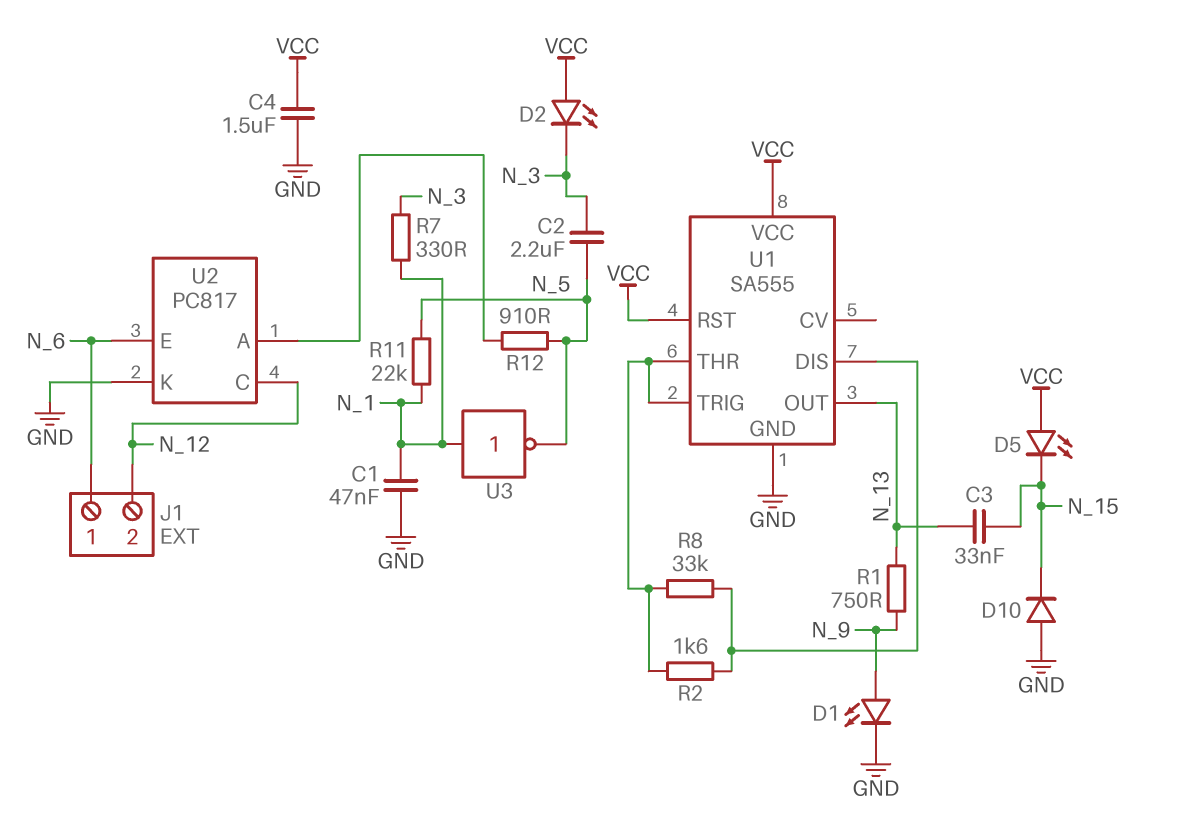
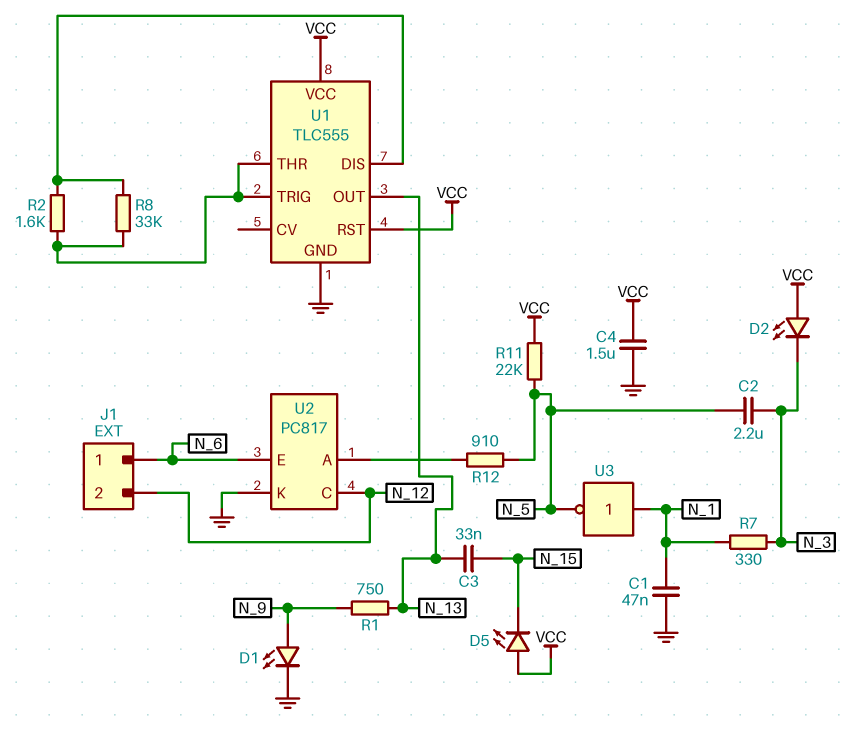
D10: diode (A GND, K N_15) -> none
R11: 22k (N_1, N_5) -> 22k (N_5, VCC)
U1: SA555 -> TLC555

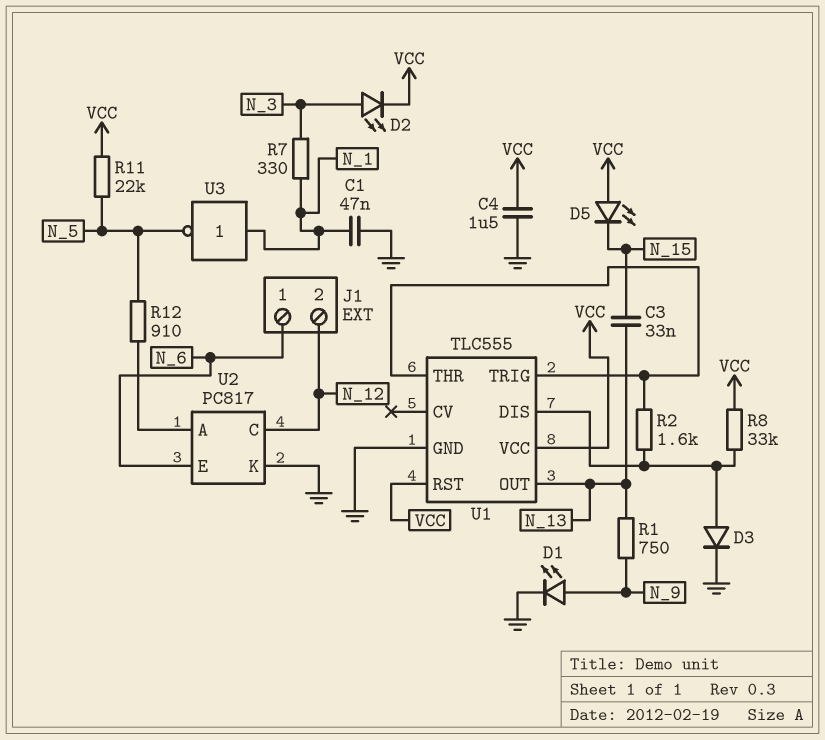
C2: 2.2uF (N_3, N_5) -> none
D2: LED (A VCC, K N_3) -> LED (A N_3, K VCC)
D3: none -> diode (A U1/DIS, K GND)
R8: 33k (U1/DIS, U1/THR) -> 33k (U1/DIS, VCC)

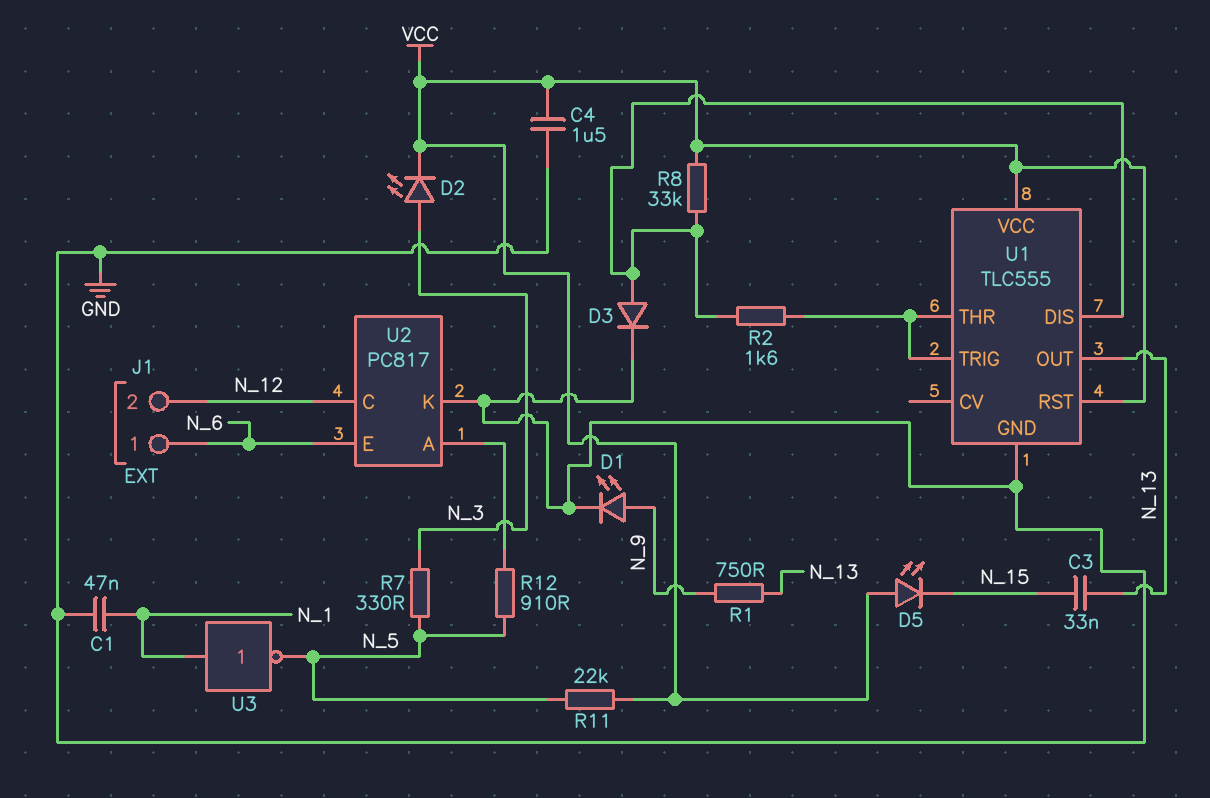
R7: 330 (N_1, N_3) -> 330 (N_3, N_5)

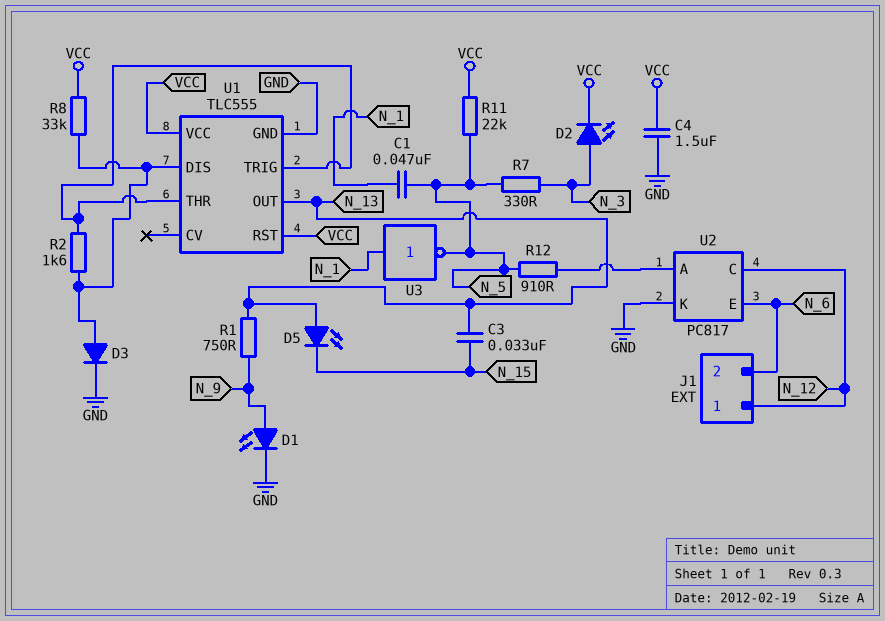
C1: 47nF (GND, N_1) -> 47nF (N_1, N_5)
D5: LED (A VCC, K N_15) -> LED (A N_13, K N_15)
J1 pin 1: N_6 -> N_12
J1 pin 2: N_12 -> N_6

